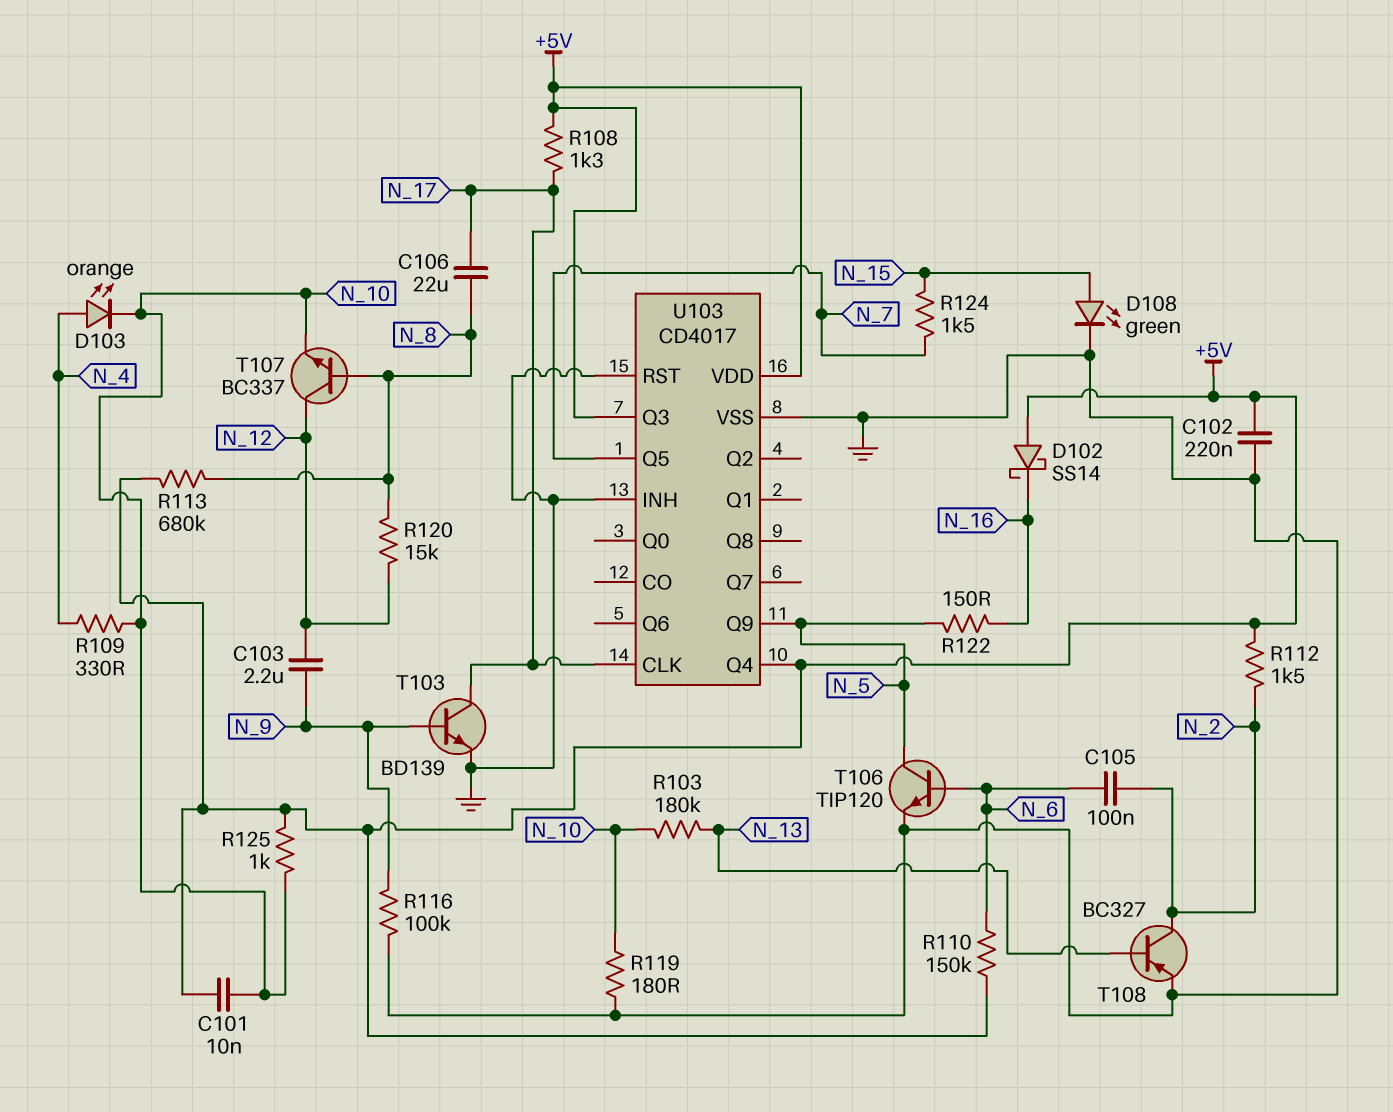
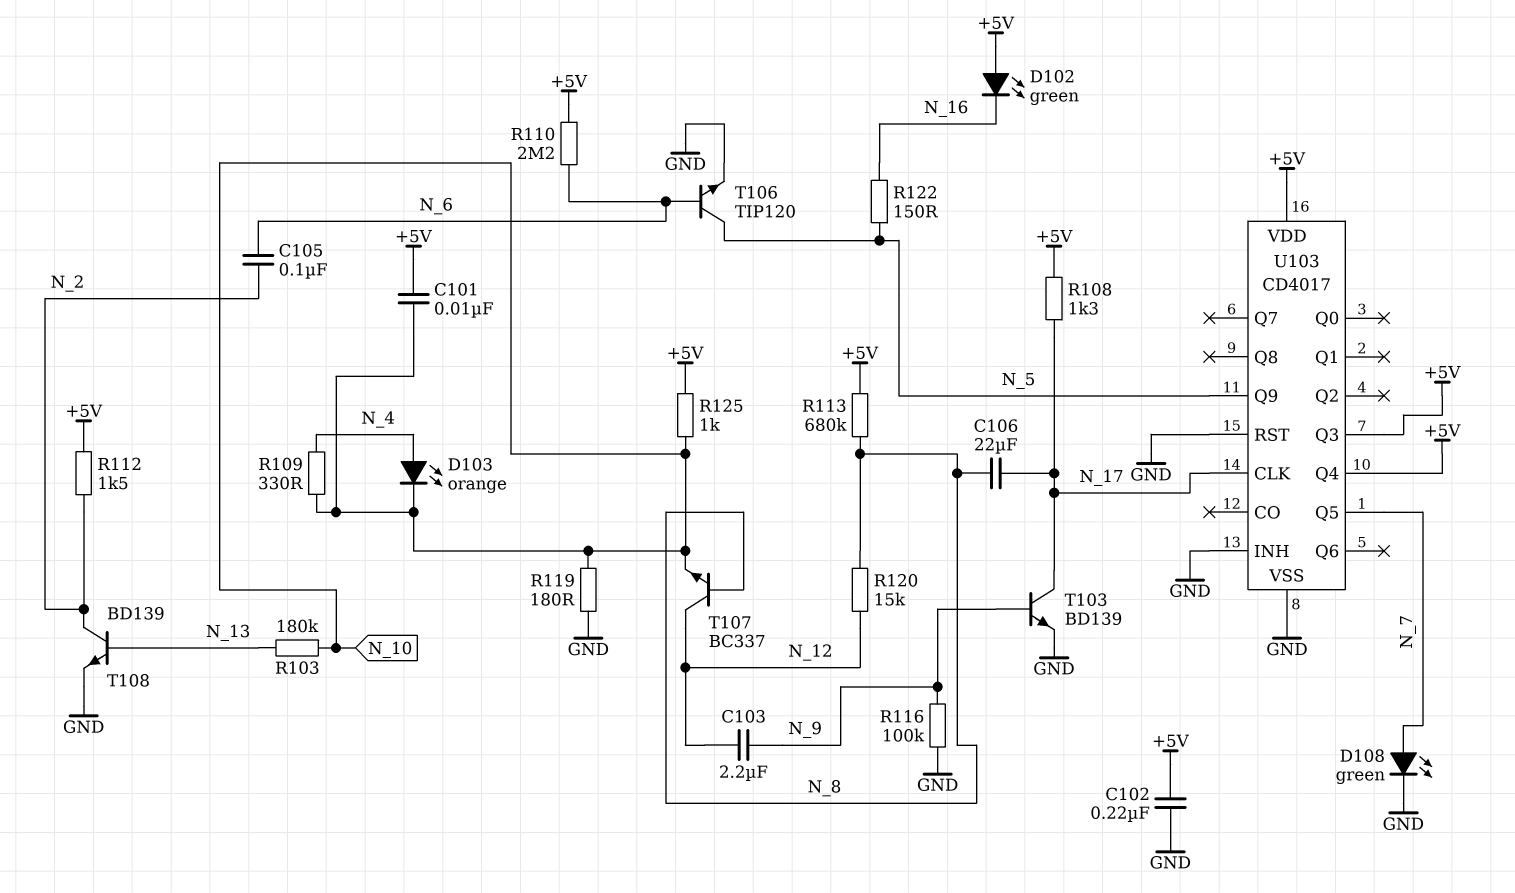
D102: schottky SS14 (A +5V, K N_16) -> LED green (A +5V, K N_16)
D108: LED green (A N_15, K GND) -> LED green (A N_7, K GND)
R110: 150k (+5V, N_6) -> 2.2M (+5V, N_6)
R124: 1.5k (N_7, N_15) -> none
T108: PNP BC327 (B N_13, C N_2, E GND) -> NPN BD139 (B N_13, C N_2, E GND)

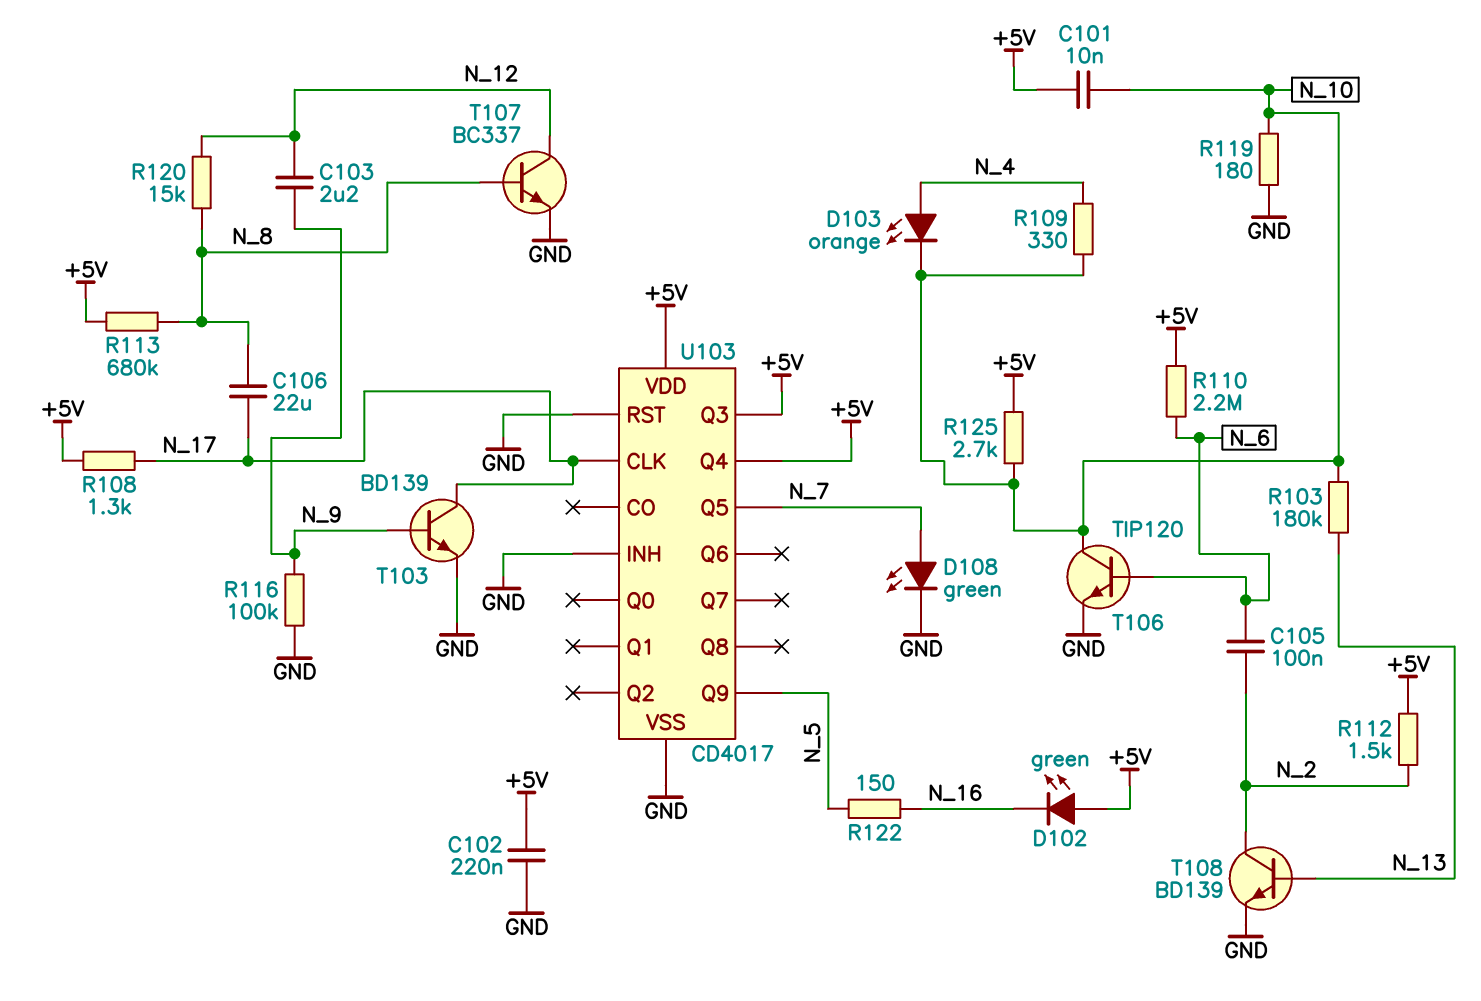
R125: 1k (+5V, N_10) -> 2.7k (+5V, N_10)
T106: NPN TIP120 (B N_6, C N_5, E GND) -> NPN TIP120 (B N_6, C N_10, E GND)
T107: NPN BC337 (B N_8, C N_12, E N_10) -> NPN BC337 (B N_8, C N_12, E GND)

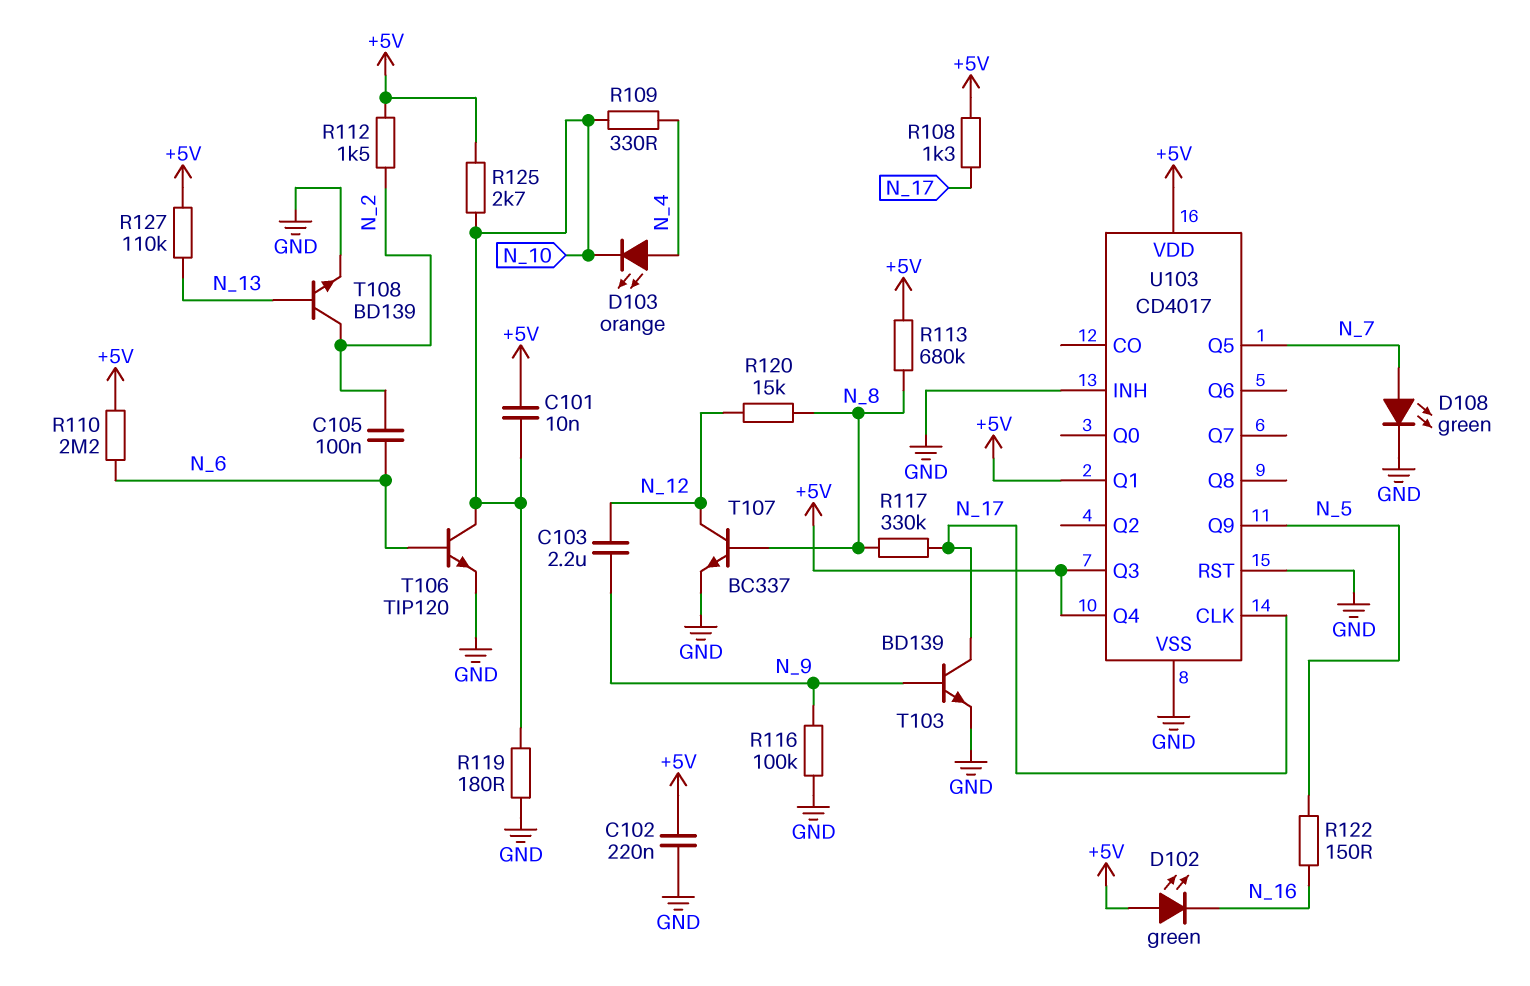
C106: 22uF (N_8, N_17) -> none
R103: 180k (N_10, N_13) -> none
R117: none -> 330k (N_8, N_17)
R127: none -> 110k (+5V, N_13)
U103 pin Q1: none -> +5V

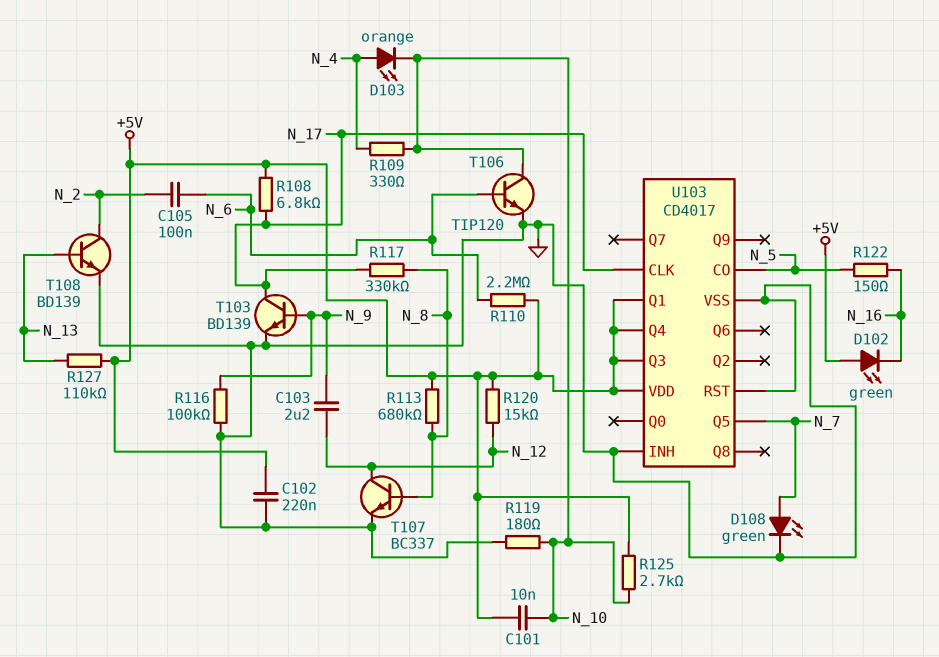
R108: 1.3k (+5V, N_17) -> 6.8k (+5V, N_17)
R112: 1.5k (+5V, N_2) -> none
R120: 15k (N_8, N_12) -> 15k (+5V, N_12)
U103 pin CO: none -> N_5
U103 pin Q9: N_5 -> none

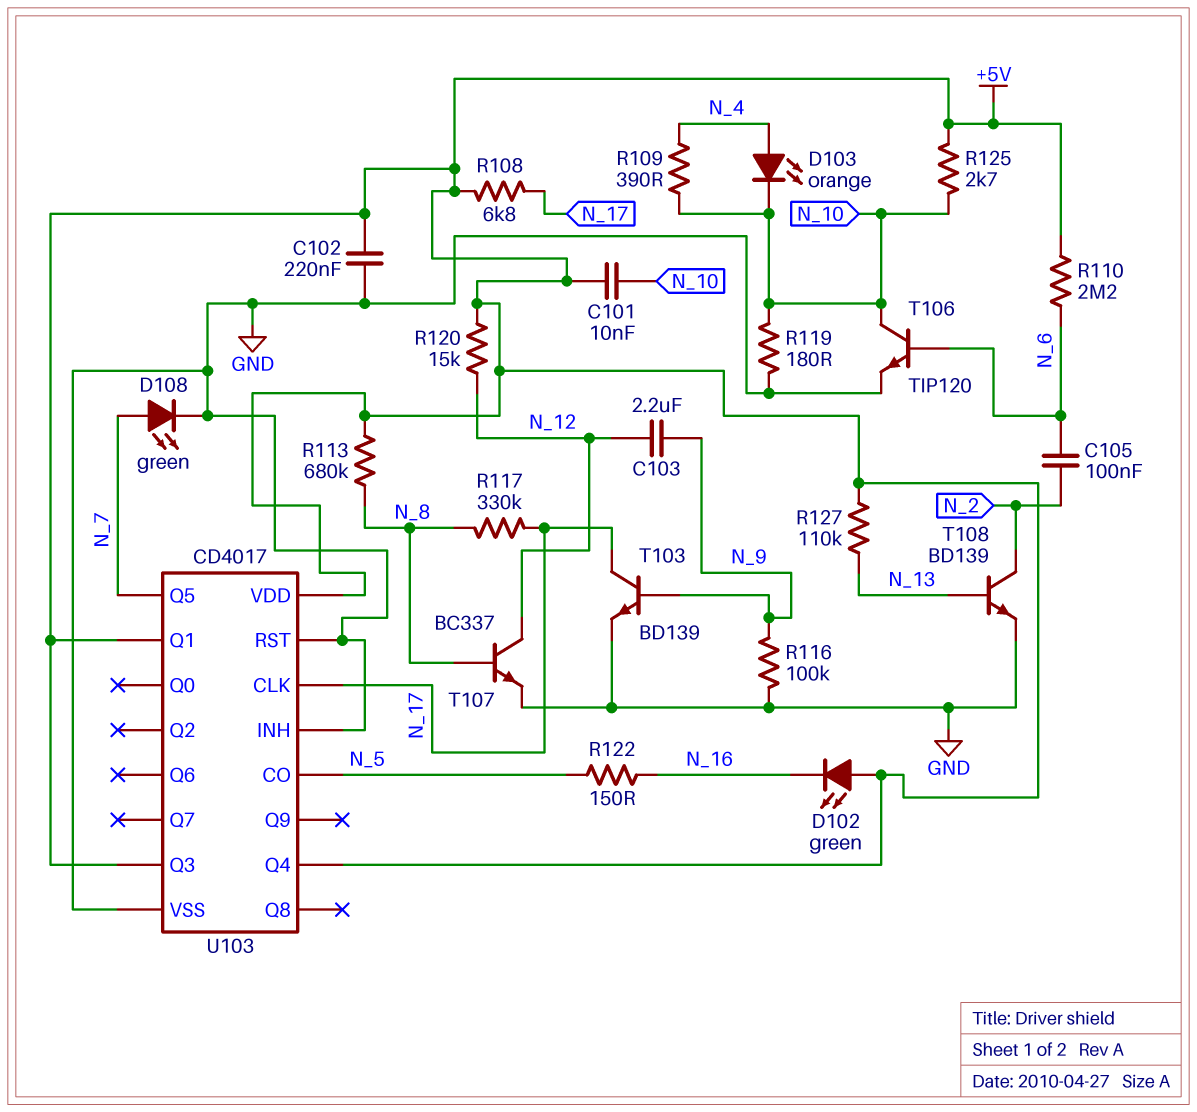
R109: 330 (N_4, N_10) -> 390 (N_4, N_10)

